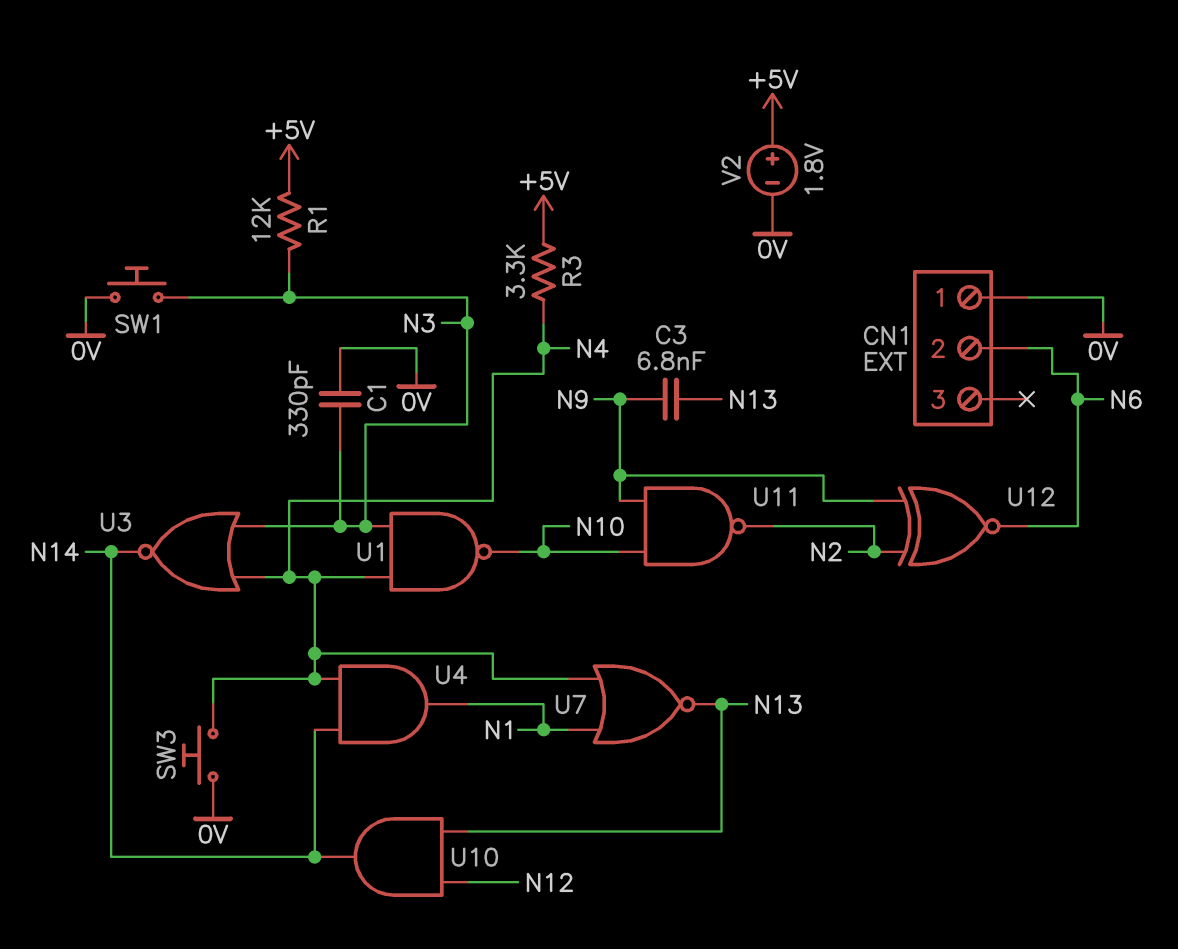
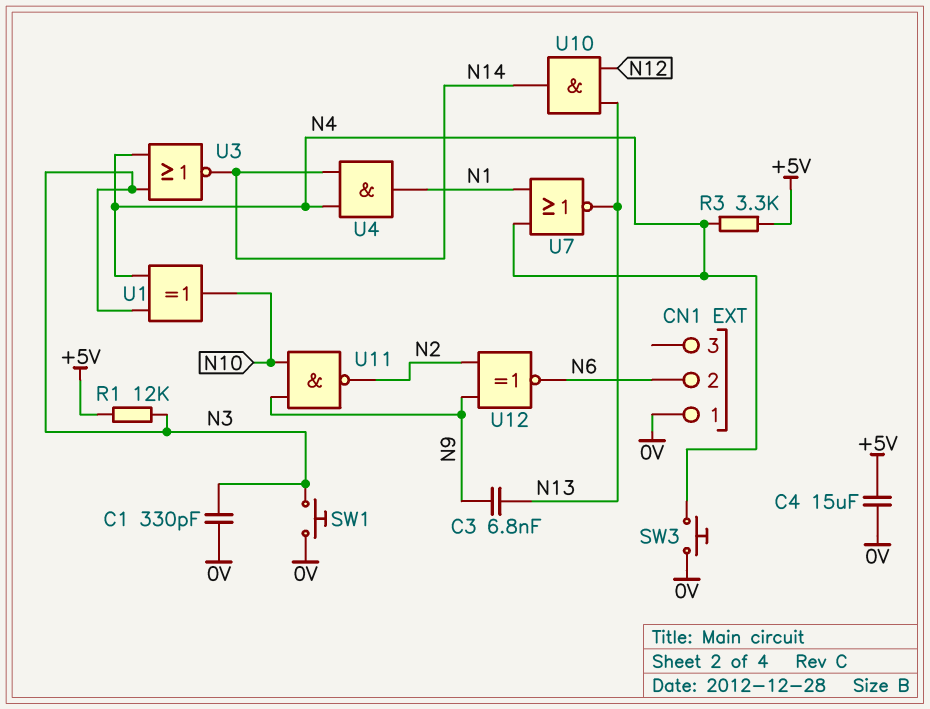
C4: none -> 15uF (+5V, 0V)
U1: NAND (in N3, in N4, out N10) -> XOR (in N3, in N4, out N10)
V2: 1.8V (plus +5V, minus 0V) -> none

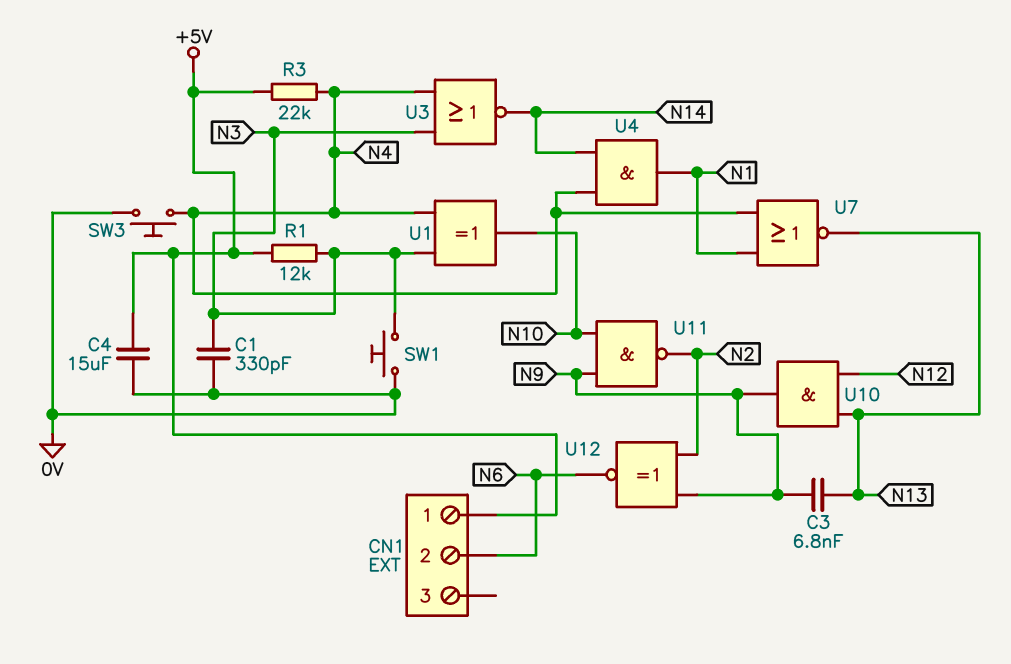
CN1 pin 1: 0V -> +5V
R3: 3.3k (+5V, N4) -> 22k (+5V, N4)
U10: AND (in N12, in N13, out N14) -> AND (in N12, in N13, out N9)

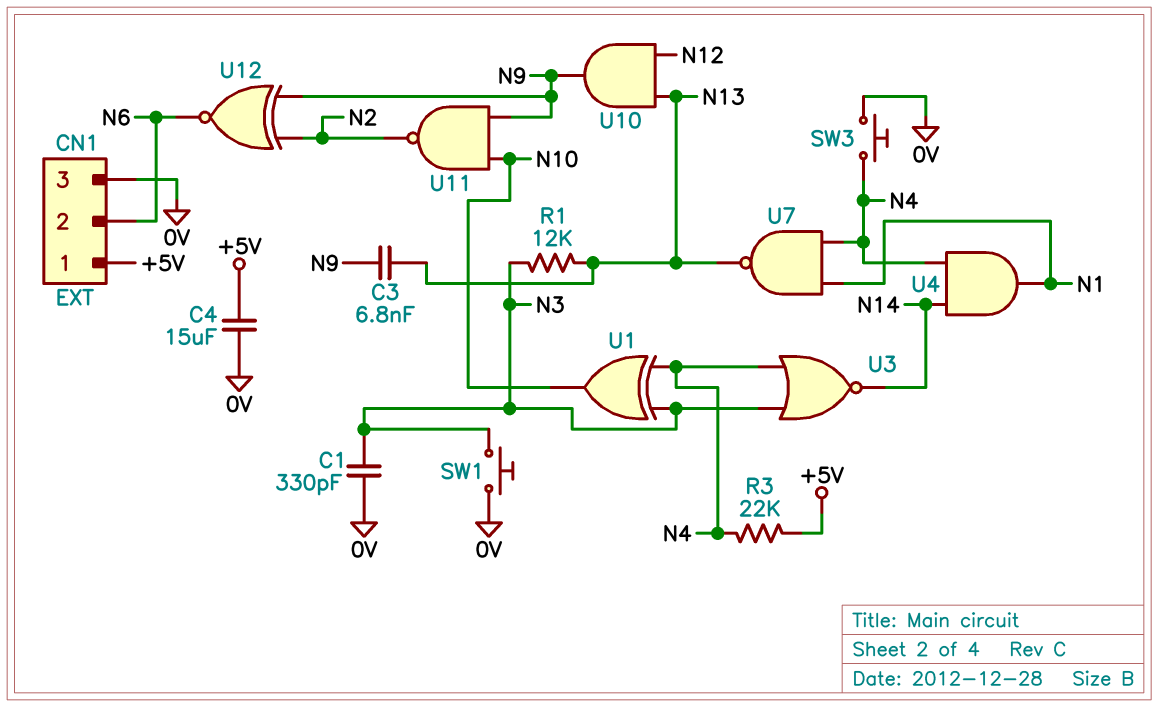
CN1 pin 3: none -> 0V
R1: 12k (+5V, N3) -> 12k (N3, N13)
U7: NOR (in N1, in N4, out N13) -> NAND (in N1, in N4, out N13)

